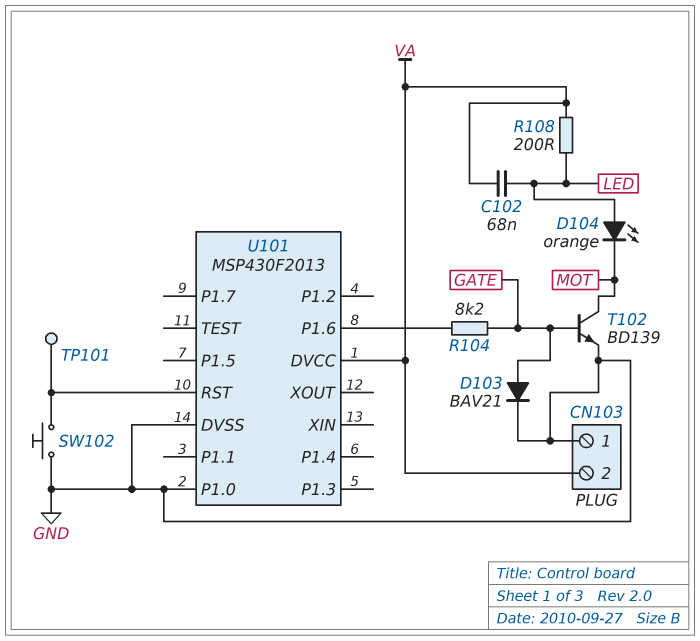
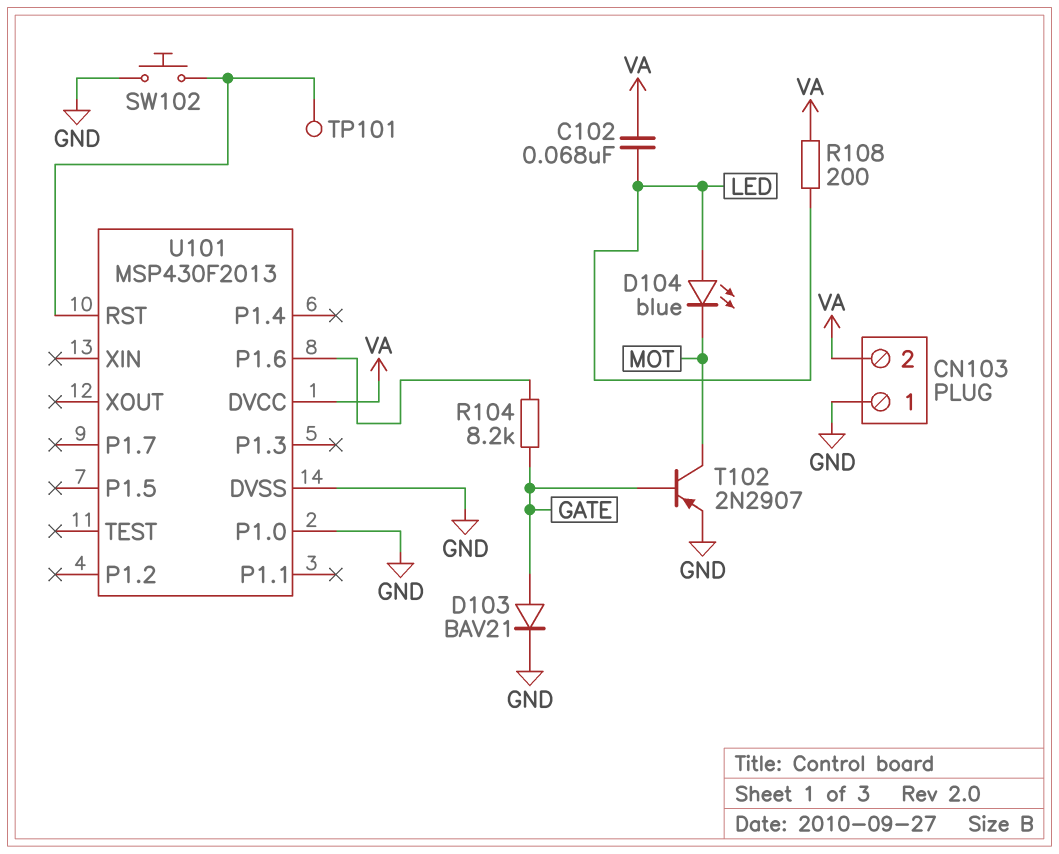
D104: LED orange (A LED, K MOT) -> LED blue (A LED, K MOT)
T102: NPN BD139 (B GATE, C MOT, E GND) -> PNP 2N2907 (B GATE, C MOT, E GND)

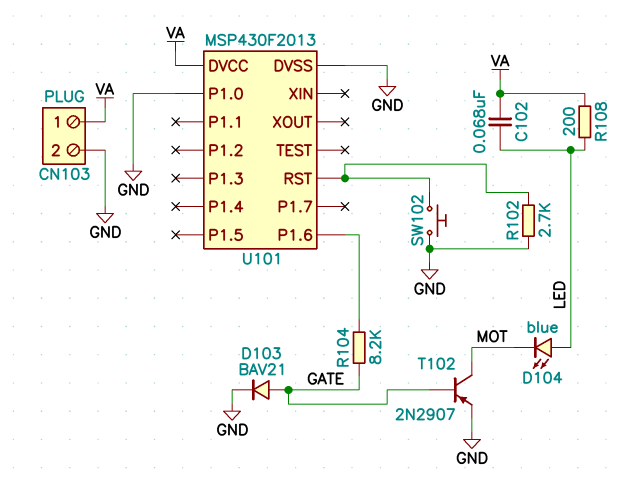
CN103 pin 1: GND -> VA
CN103 pin 2: VA -> GND
R102: none -> 2.7k (GND, U101/RST)
TP101: test point (U101/RST) -> none

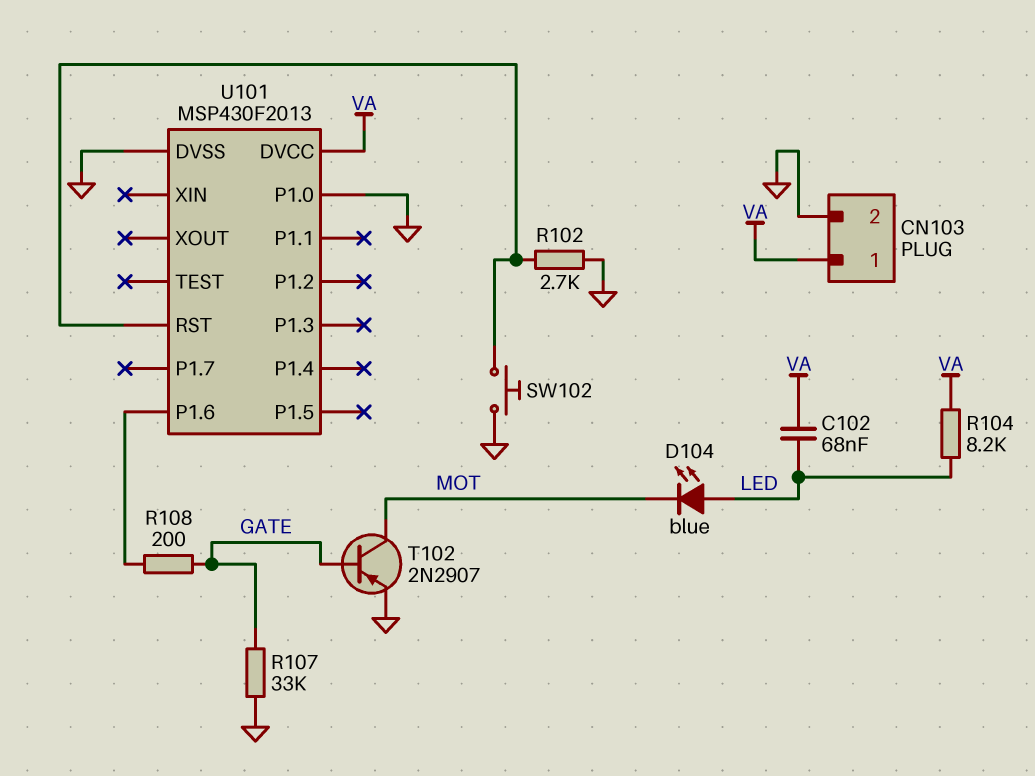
D103: diode BAV21 (A GATE, K GND) -> none
R104: 8.2k (GATE, U101/P1.6) -> 8.2k (LED, VA)
R107: none -> 33k (GATE, GND)
R108: 200 (LED, VA) -> 200 (GATE, U101/P1.6)

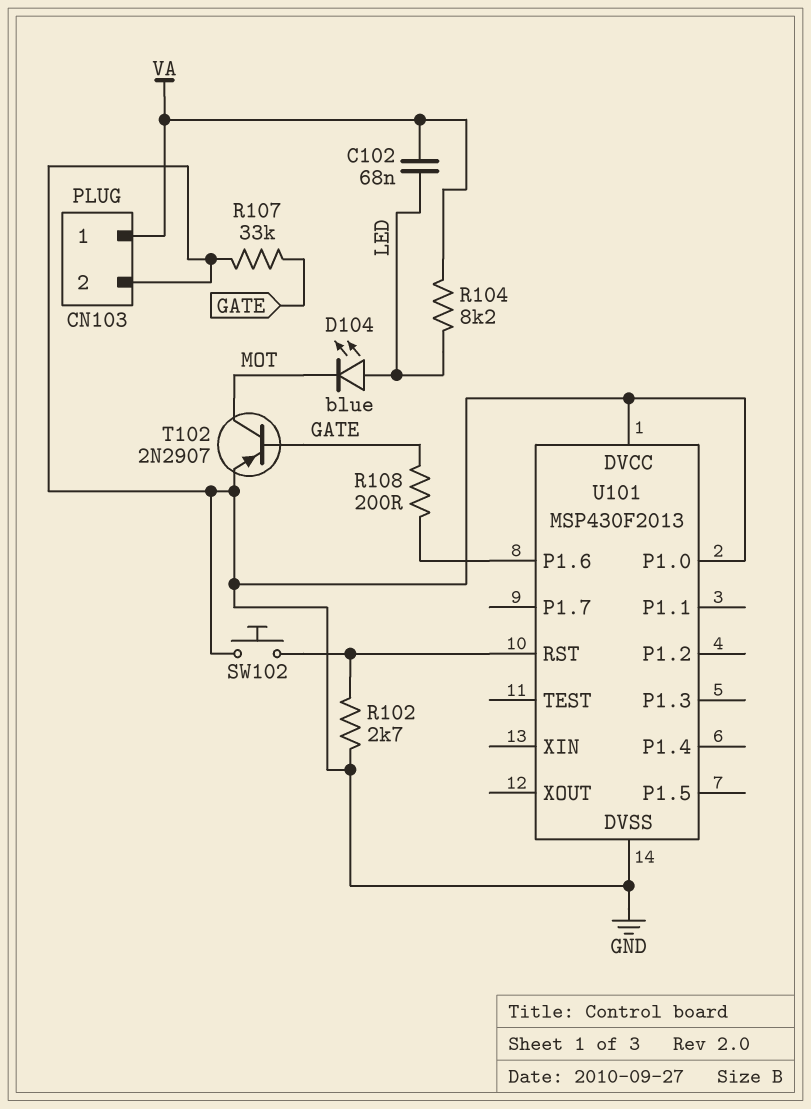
U101 pin DVCC: VA -> GND

